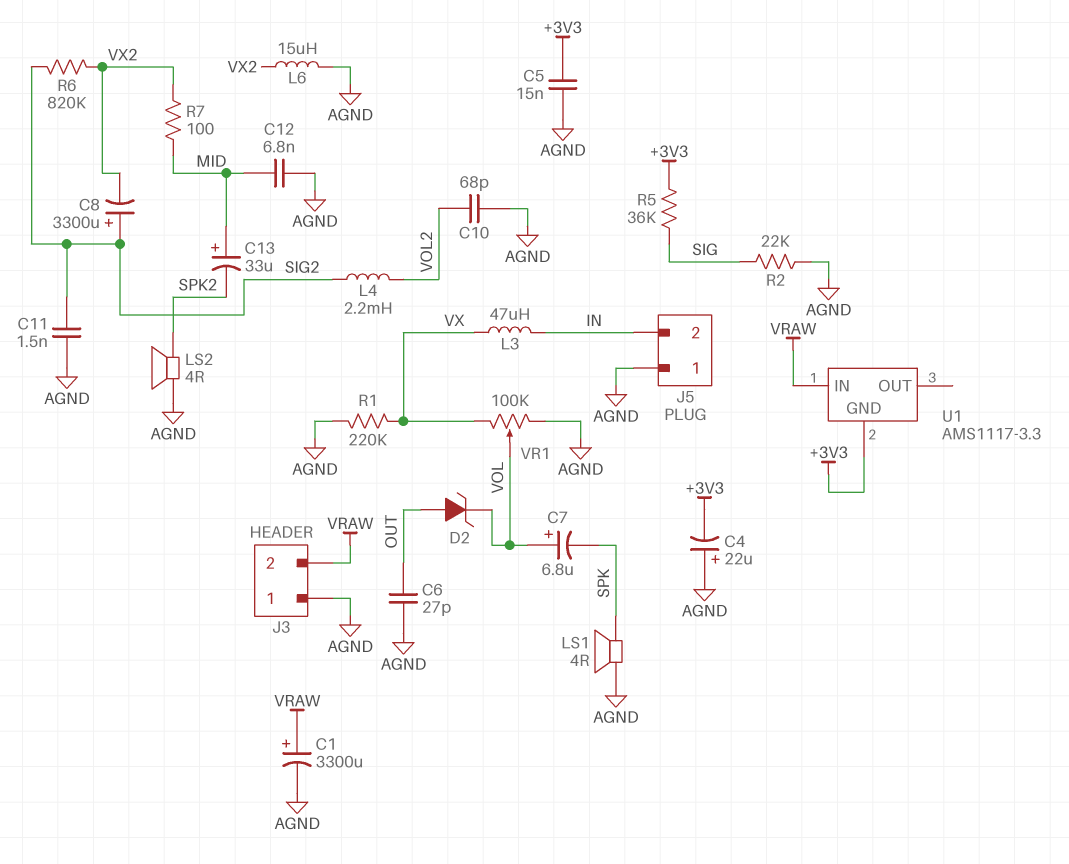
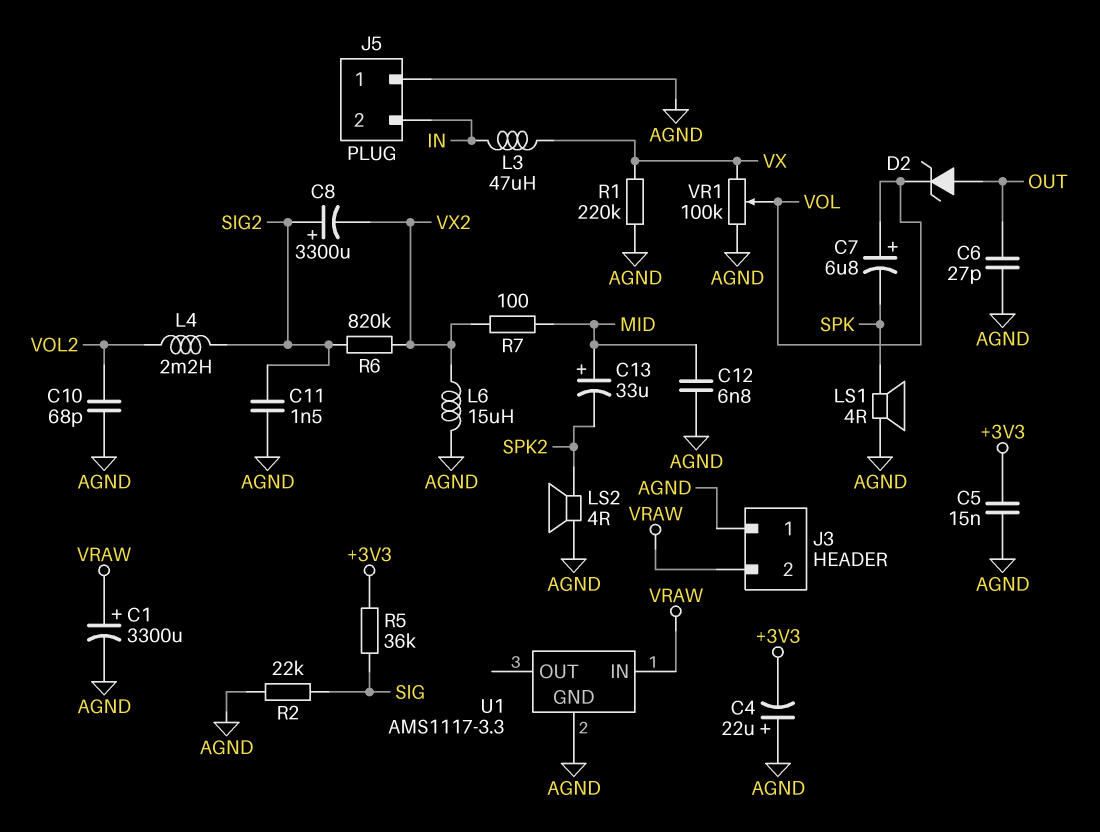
U1 pin GND: +3V3 -> AGND

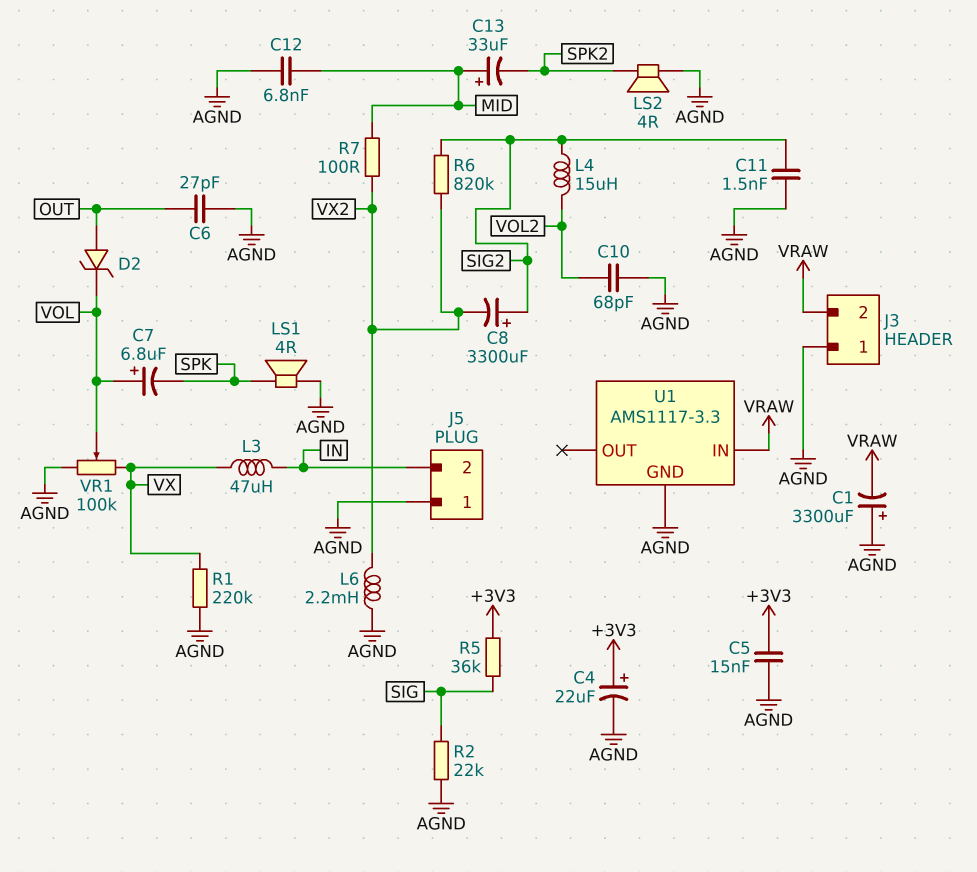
C1: 3300uF (plus VRAW, minus AGND) -> 3300uF (plus AGND, minus VRAW)
C4: 22uF (plus AGND, minus +3V3) -> 22uF (plus +3V3, minus AGND)
L4: 2.2mH (SIG2, VOL2) -> 15uH (SIG2, VOL2)
L6: 15uH (AGND, VX2) -> 2.2mH (AGND, VX2)

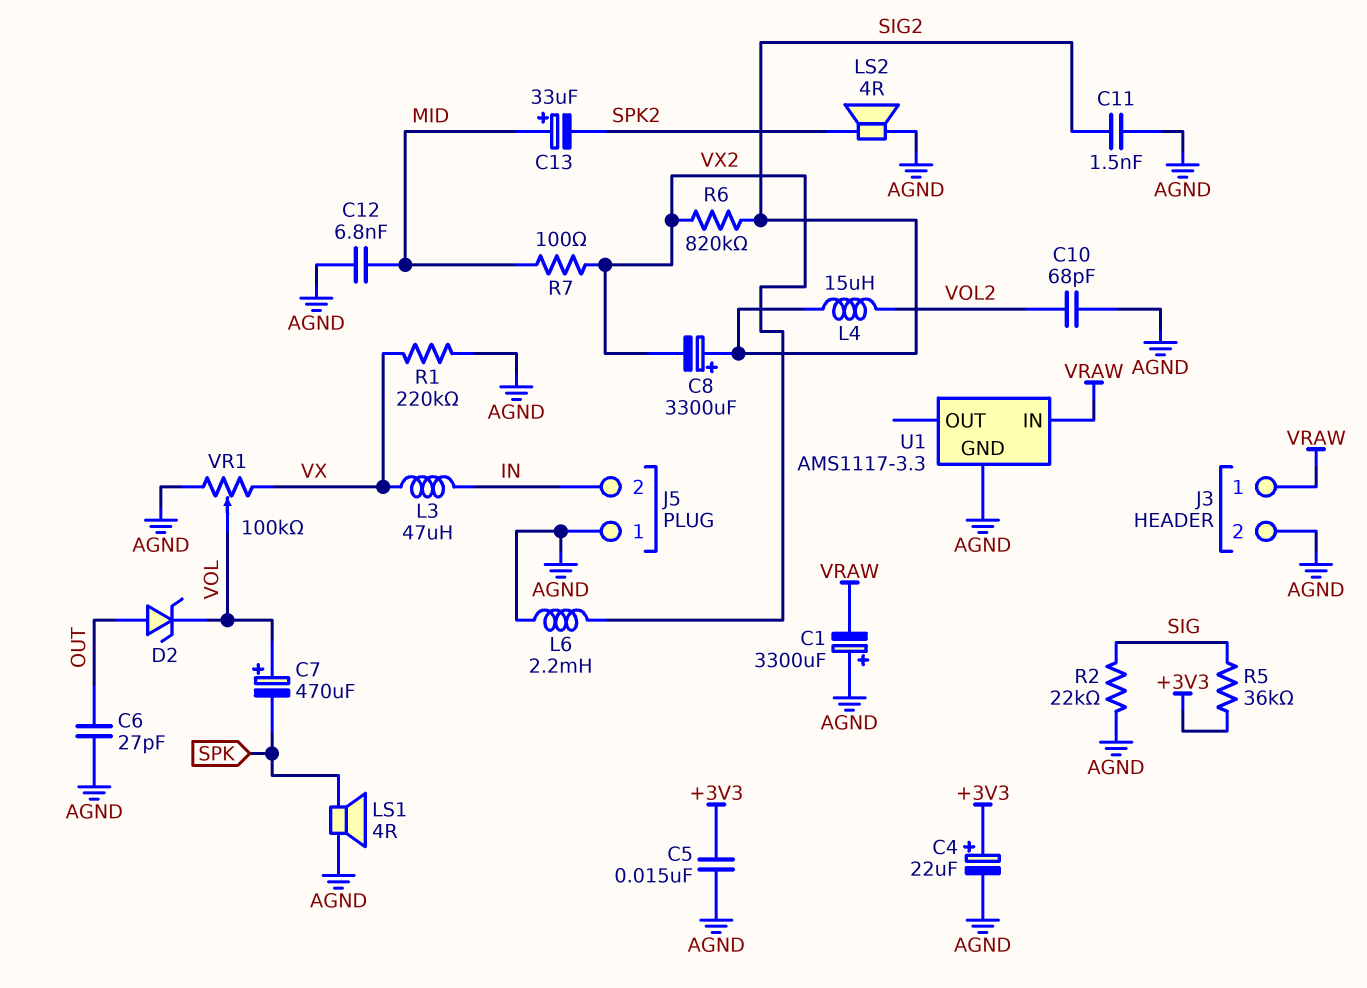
C7: 6.8uF (plus VOL, minus SPK) -> 470uF (plus VOL, minus SPK)
J3 pin 1: AGND -> VRAW
J3 pin 2: VRAW -> AGND

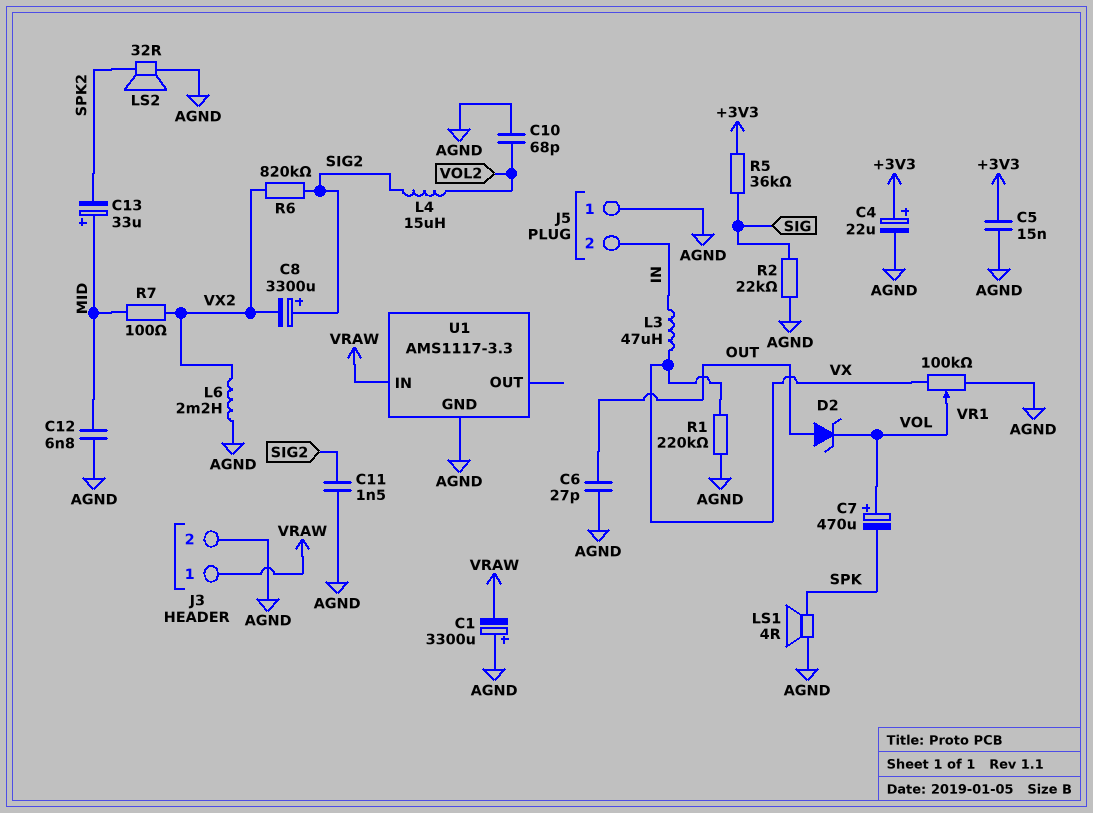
LS2: speaker 4R (AGND, SPK2) -> speaker 32R (AGND, SPK2)

